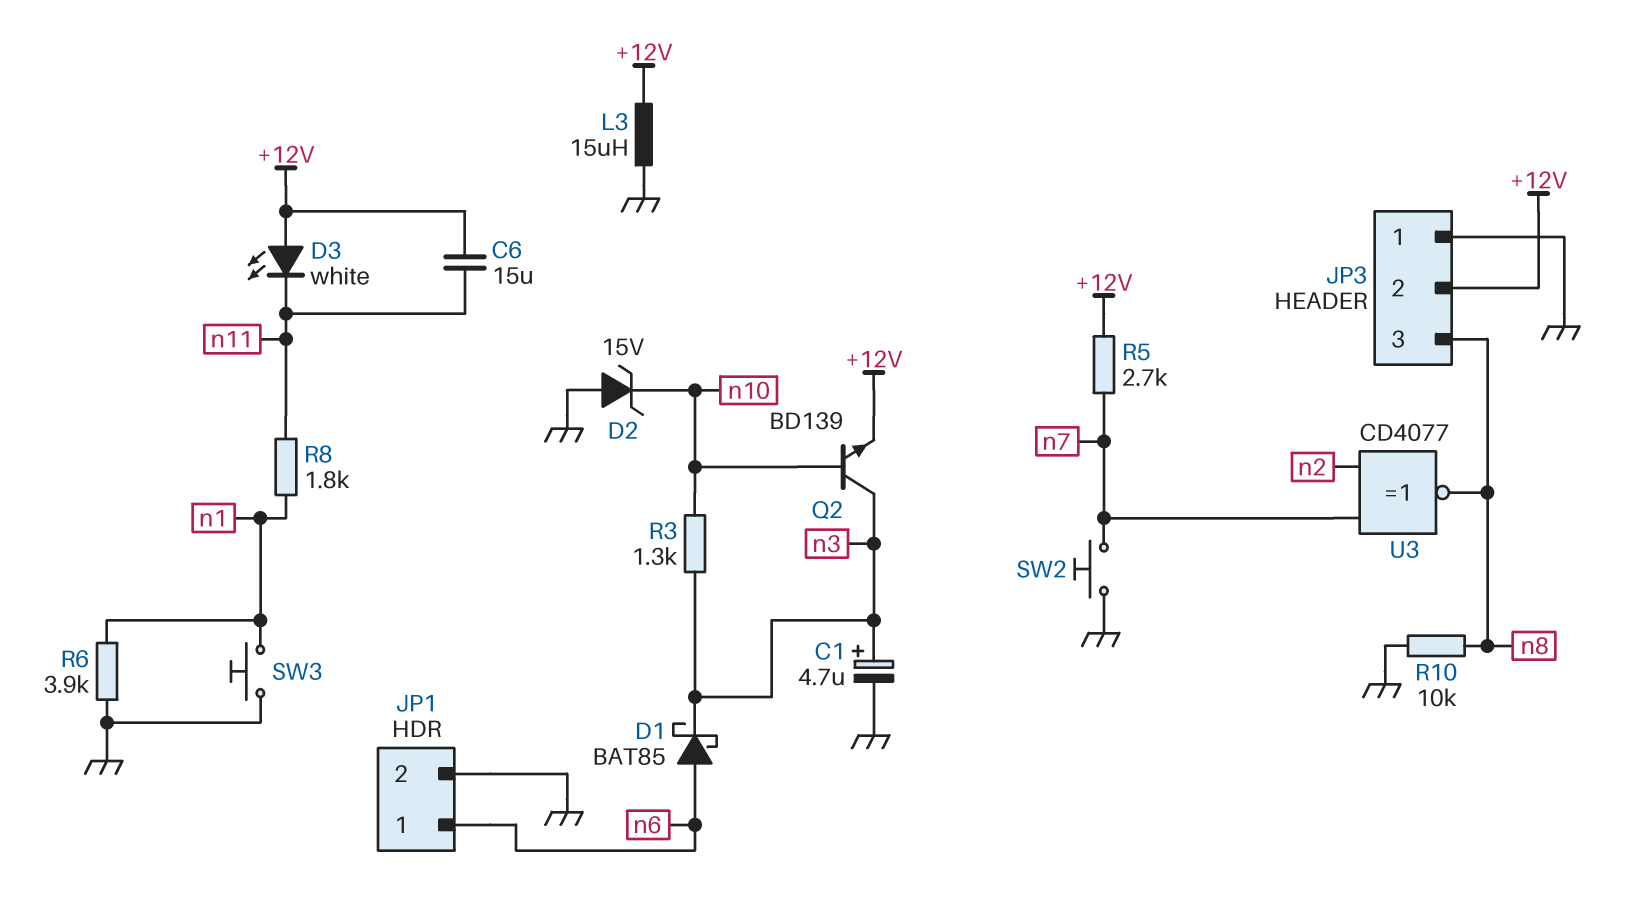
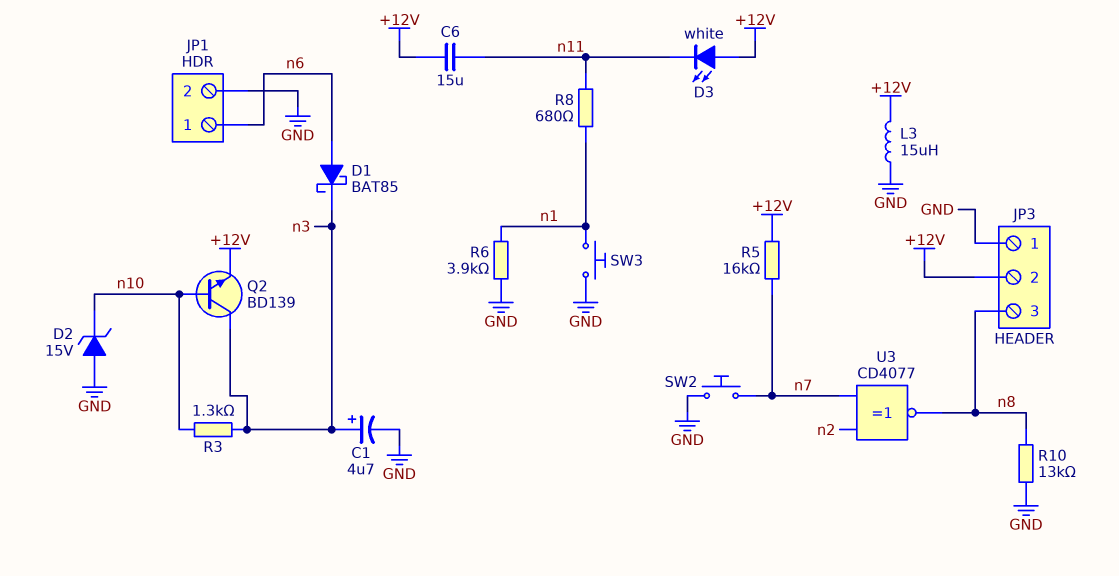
R5: 2.7k (+12V, n7) -> 16k (+12V, n7)
R8: 1.8k (n1, n11) -> 680 (n1, n11)
R10: 10k (GND, n8) -> 13k (GND, n8)

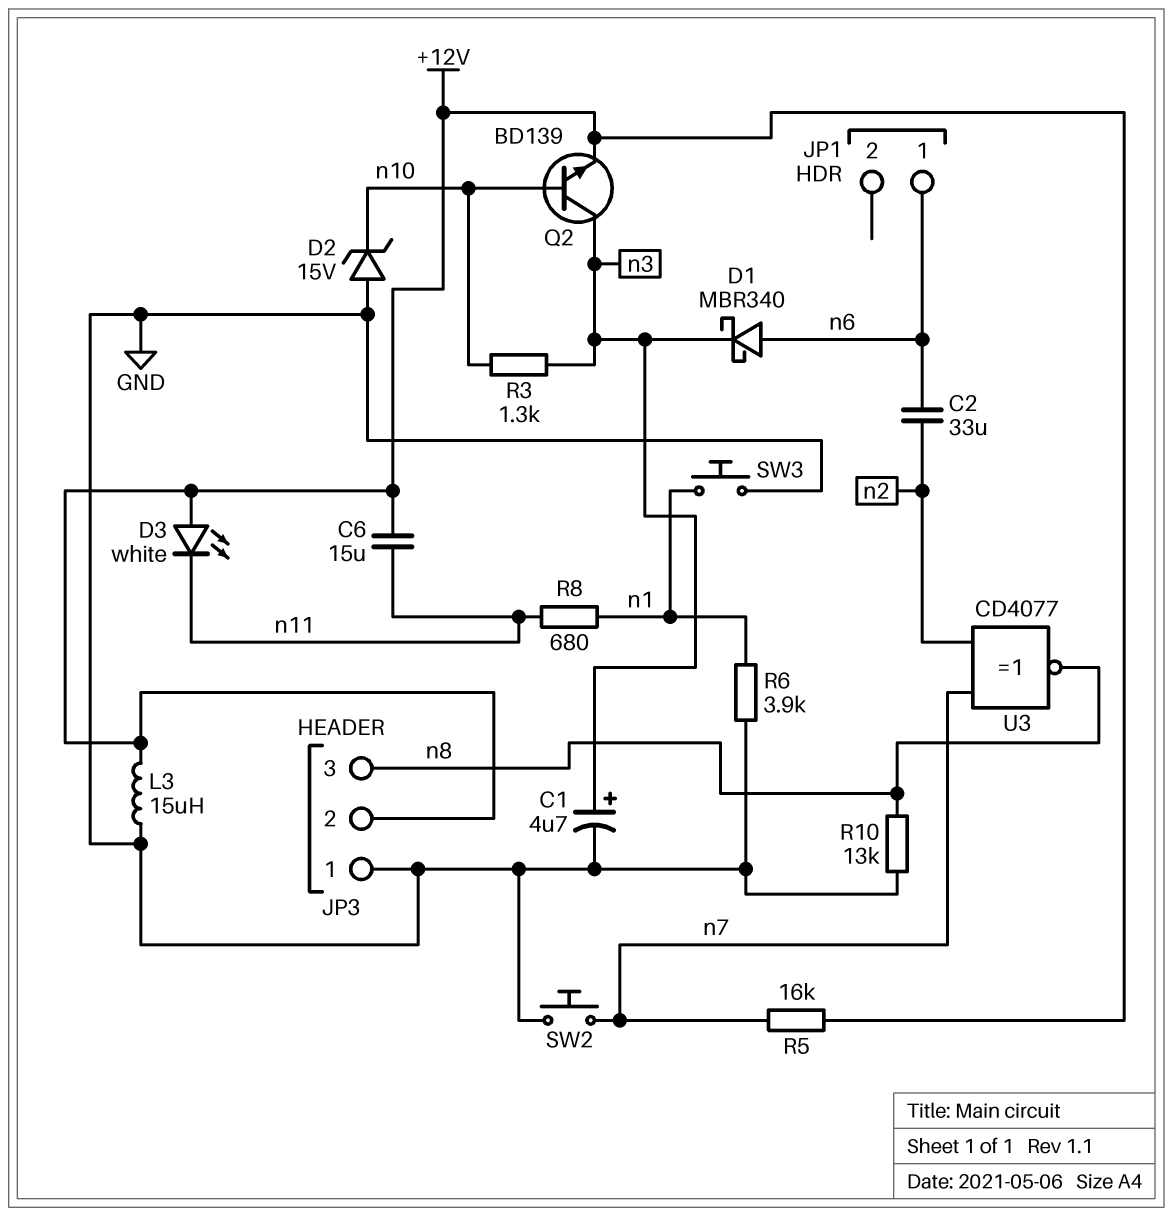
C2: none -> 33uF (n2, n6)
D1: schottky BAT85 (A n6, K n3) -> schottky MBR340 (A n6, K n3)
JP1 pin 2: GND -> none

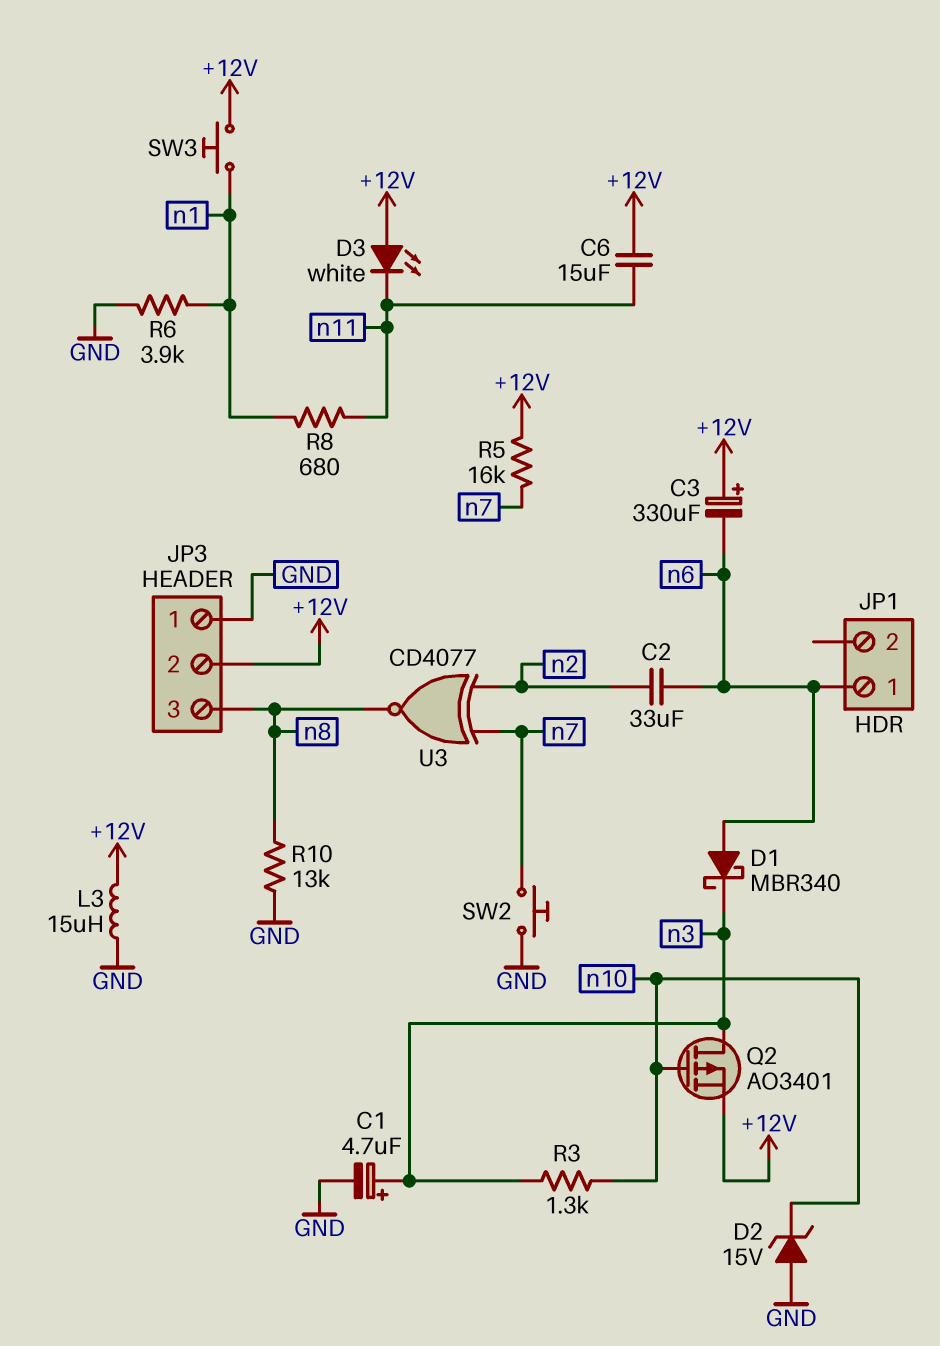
C3: none -> 330uF (plus +12V, minus n6)
Q2: NPN BD139 (B n10, C n3, E +12V) -> PMOS AO3401 (G n10, D n3, S +12V)
SW3: button (GND, n1) -> button (+12V, n1)

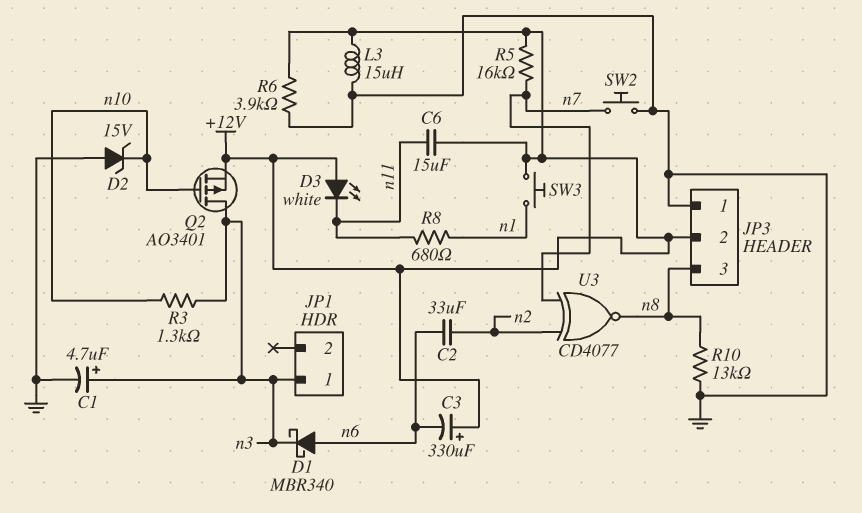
JP1 pin 1: n6 -> n3
R6: 3.9k (GND, n1) -> 3.9k (+12V, GND)

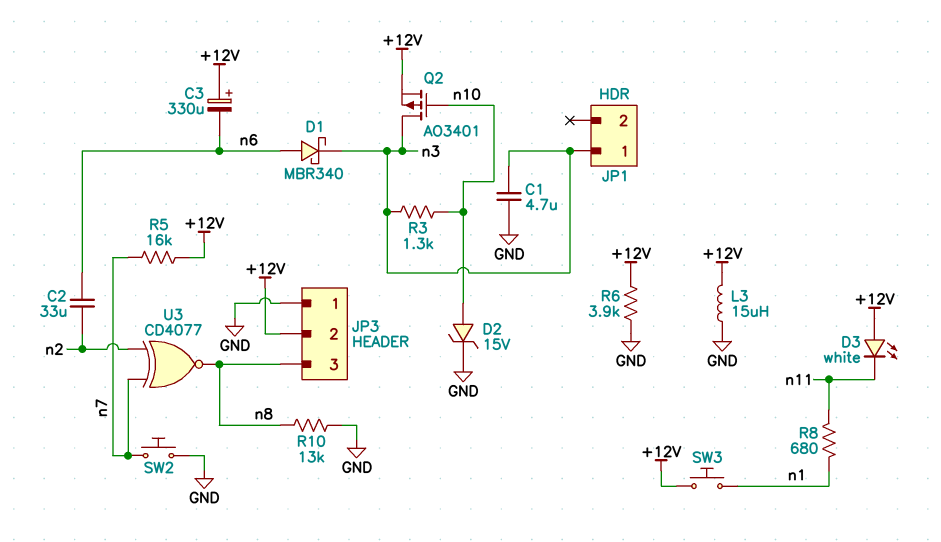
C1: 4.7uF (plus n3, minus GND) -> 4.7uF (GND, n3)
C6: 15uF (+12V, n11) -> none
D2: zener 15V (A GND, K n10) -> zener 15V (A n10, K GND)

